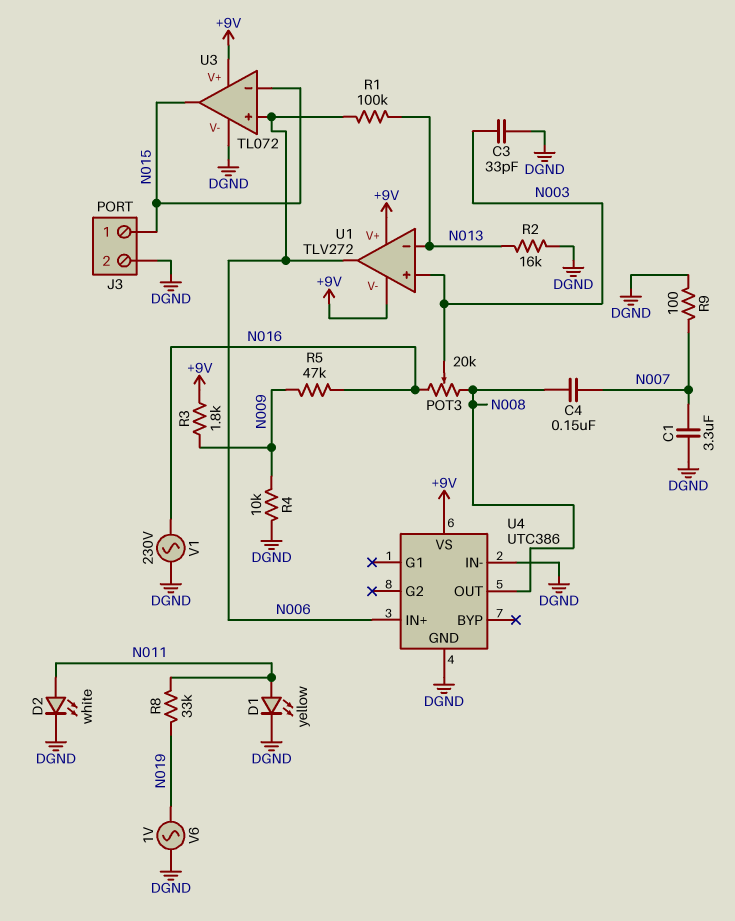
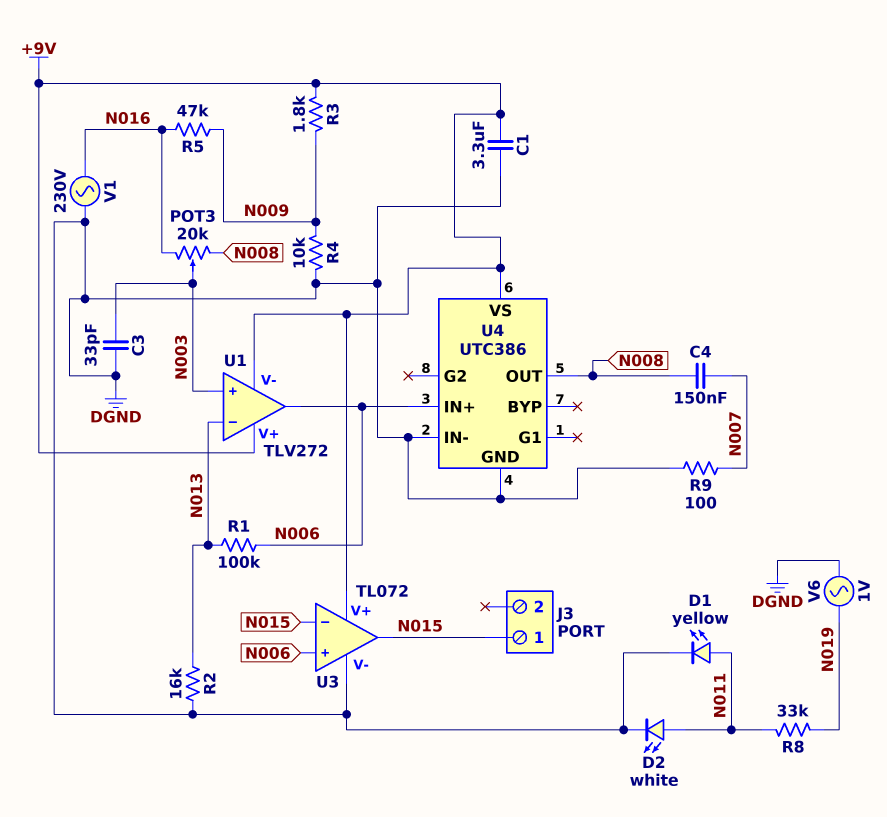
C1: 3.3uF (DGND, N007) -> 3.3uF (+9V, DGND)
J3 pin 2: DGND -> none

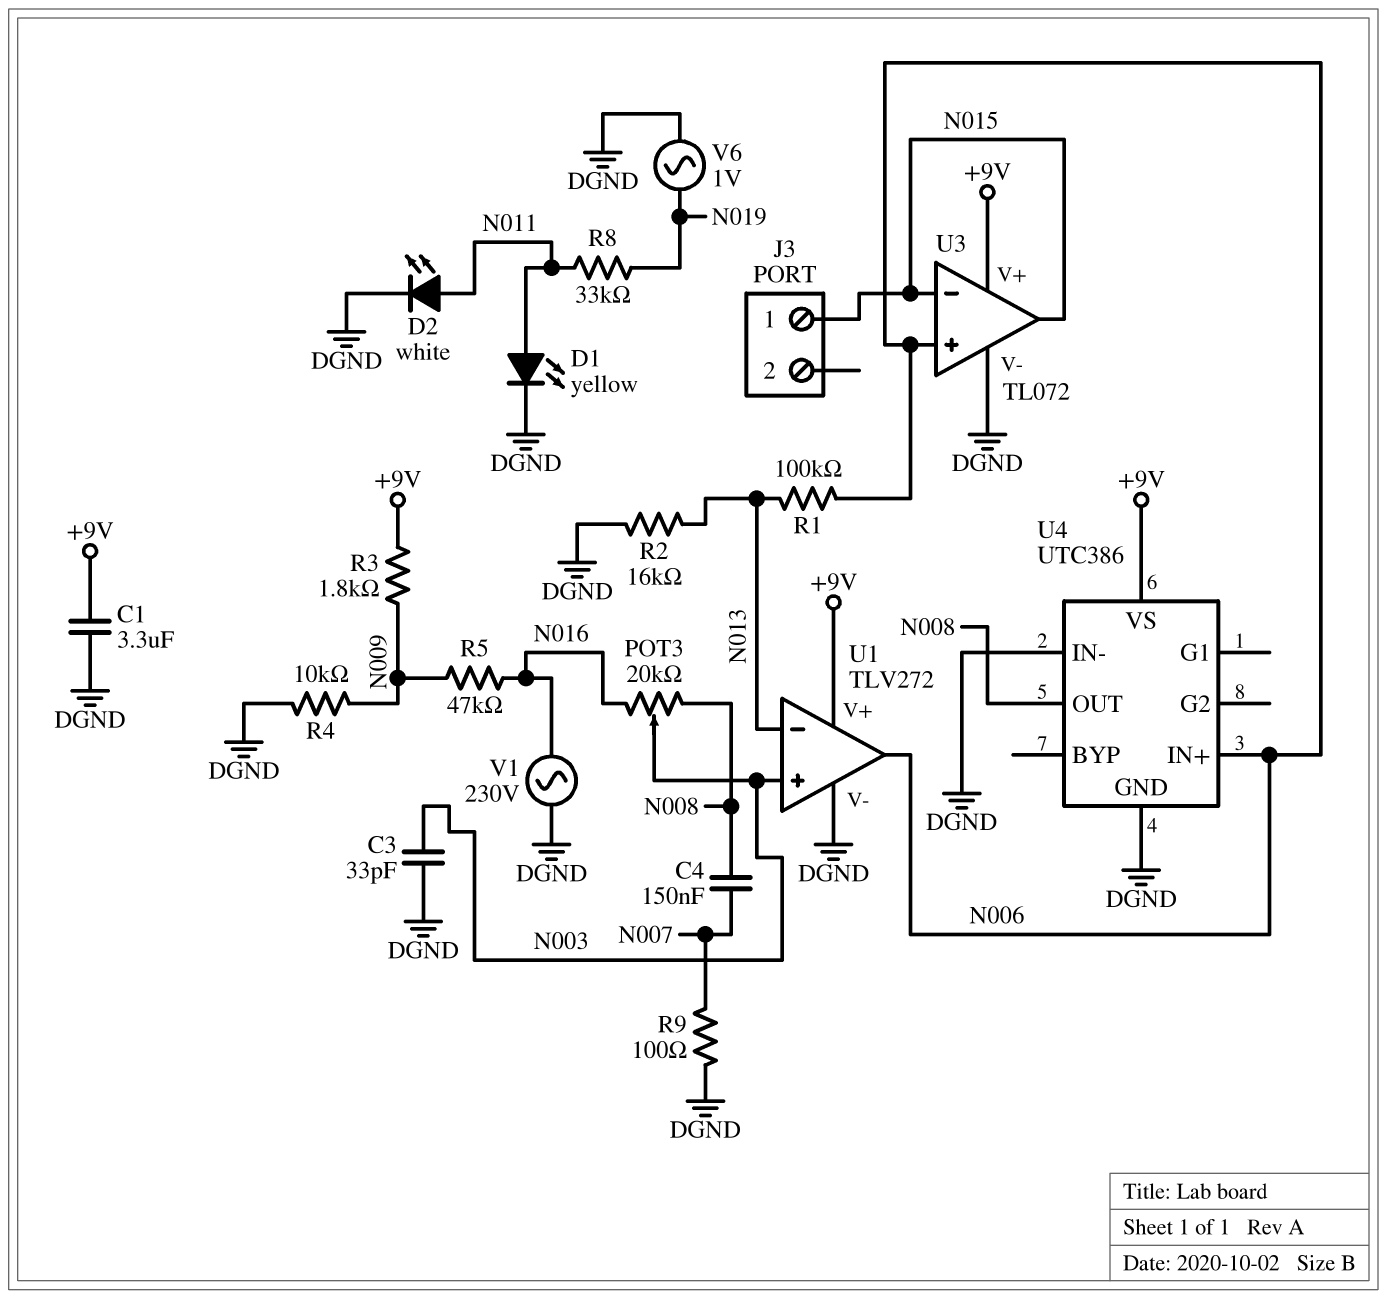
U1 pin V-: +9V -> DGND

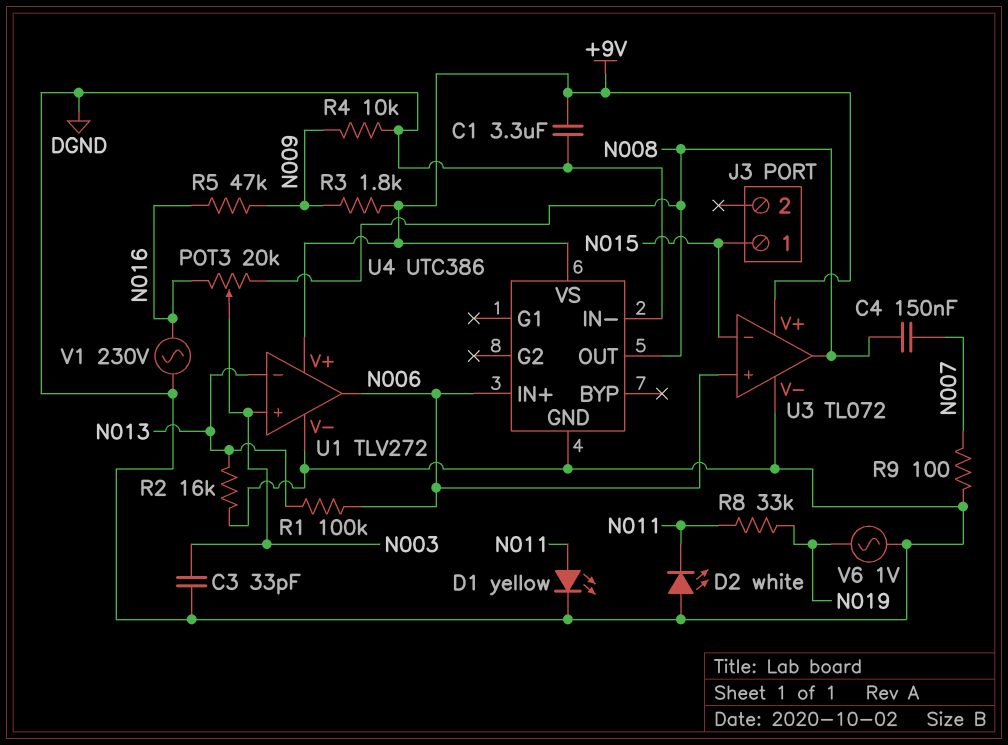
D2: LED white (A N011, K DGND) -> LED white (A DGND, K N011)
U3 pin out: N015 -> N008

